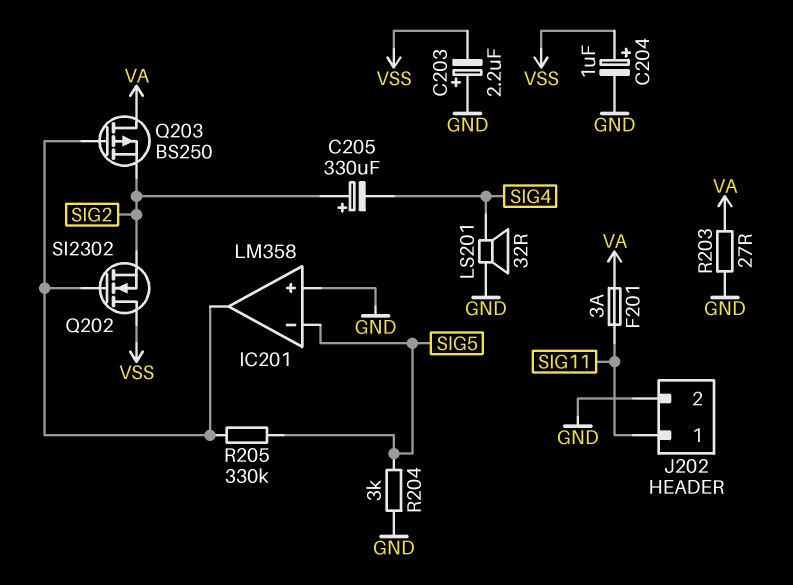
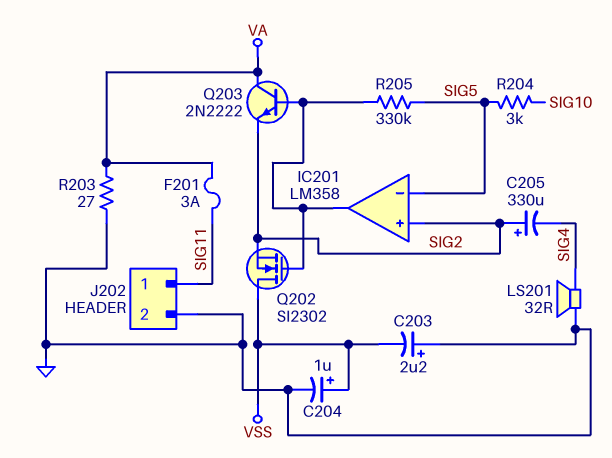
IC201 pin in+: GND -> SIG2
Q203: PMOS BS250 (G IC201/out, D VA, S SIG2) -> NPN 2N2222 (B IC201/out, C VA, E SIG2)
R204: 3k (GND, SIG5) -> 3k (SIG5, SIG10)

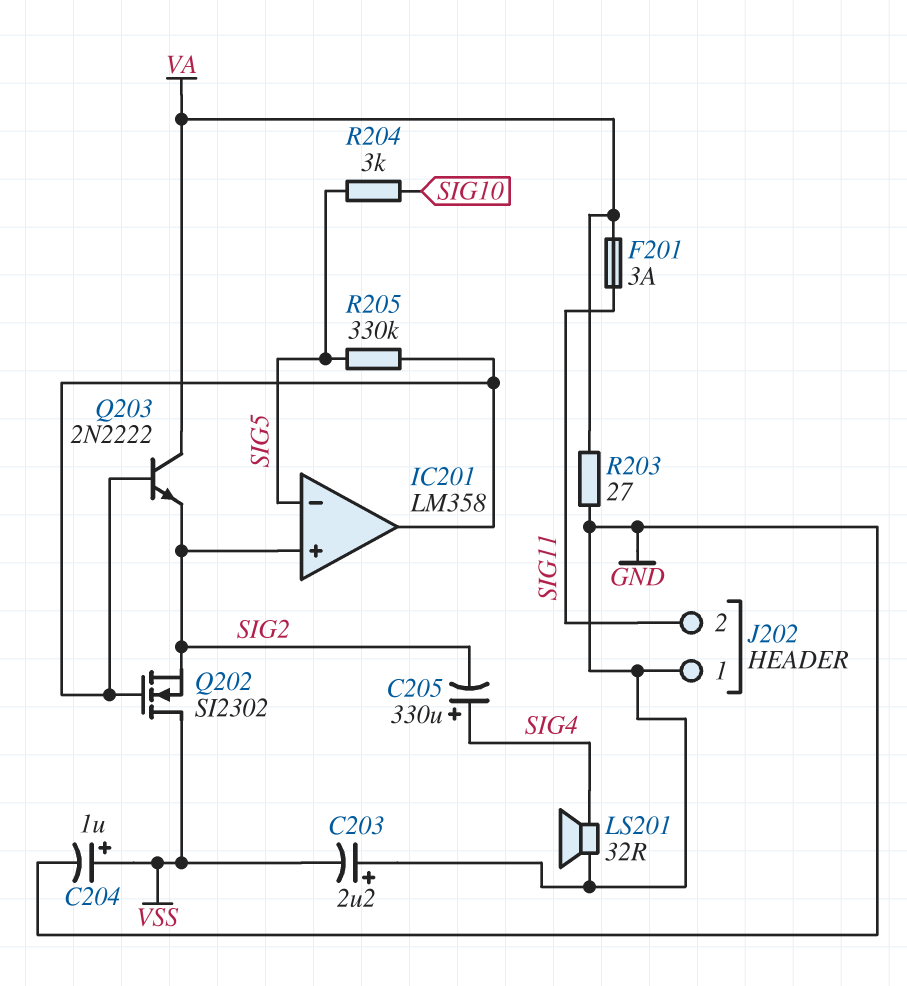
C205: 330uF (plus SIG2, minus SIG4) -> 330uF (plus SIG4, minus SIG2)
J202 pin 1: SIG11 -> GND
J202 pin 2: GND -> SIG11

